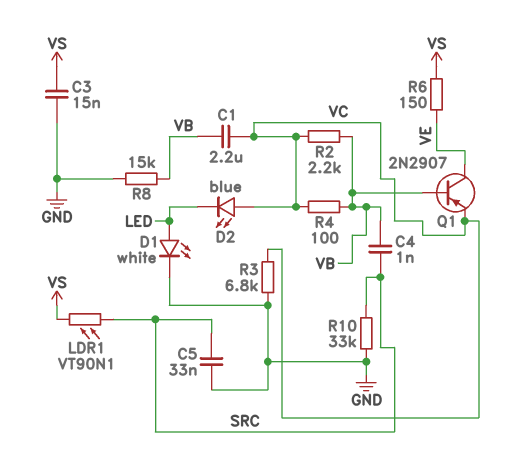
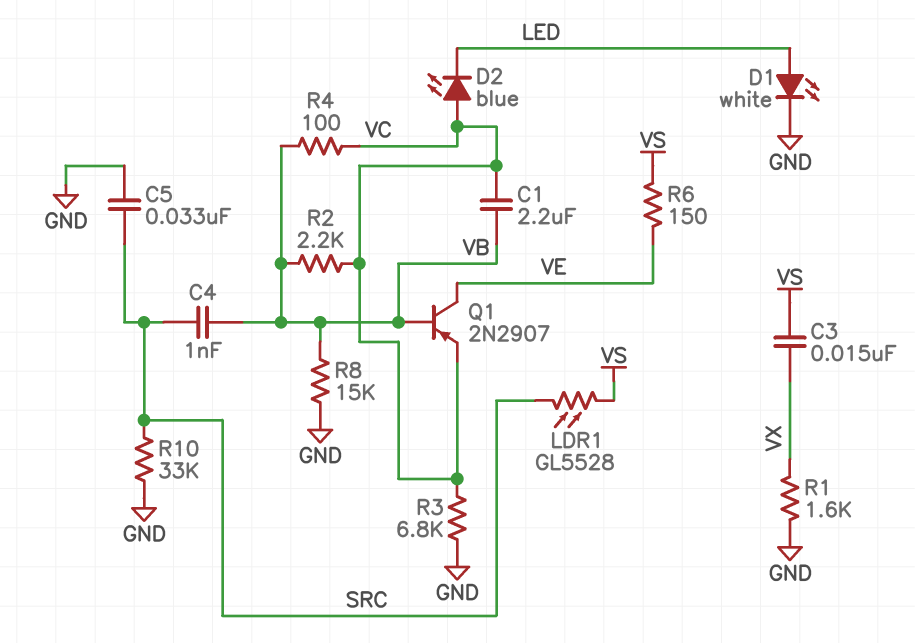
C3: 15nF (GND, VS) -> 15nF (VS, VX)
LDR1: VT90N1 (SRC, VS) -> GL5528 (SRC, VS)
R1: none -> 1.6k (GND, VX)

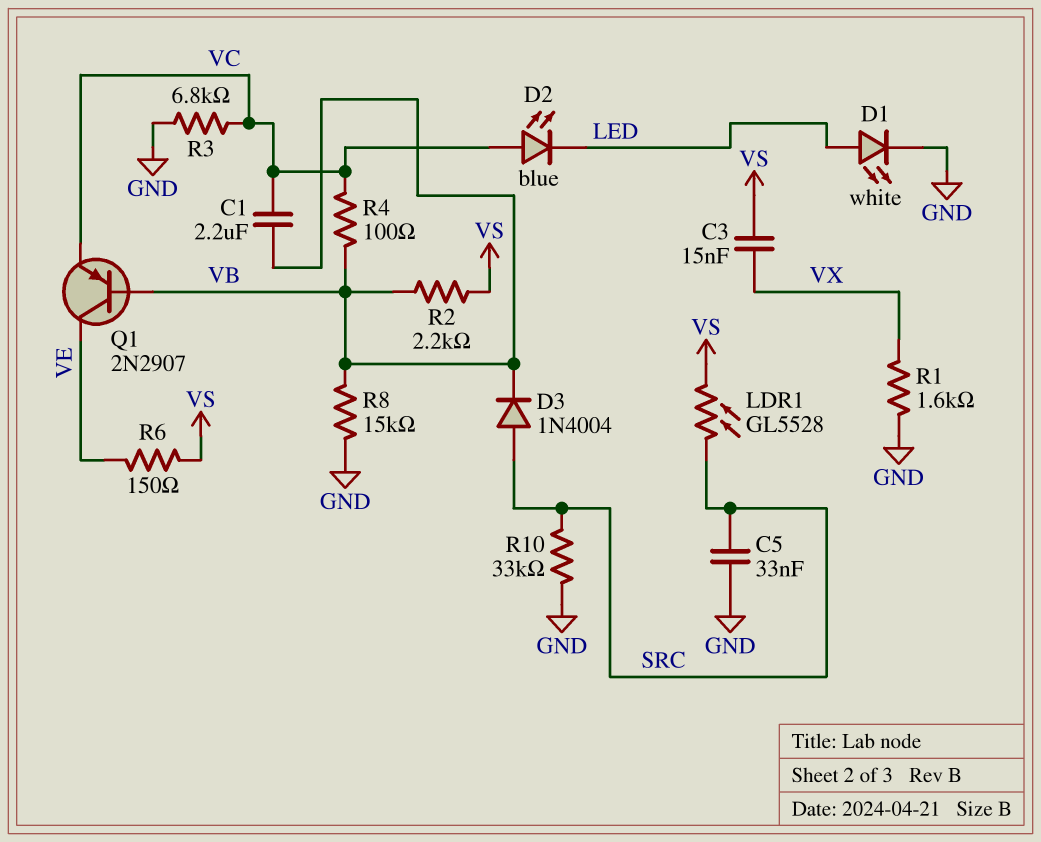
C4: 1nF (SRC, VB) -> none
D3: none -> diode 1N4004 (A SRC, K VB)
R2: 2.2k (VB, VC) -> 2.2k (VB, VS)

